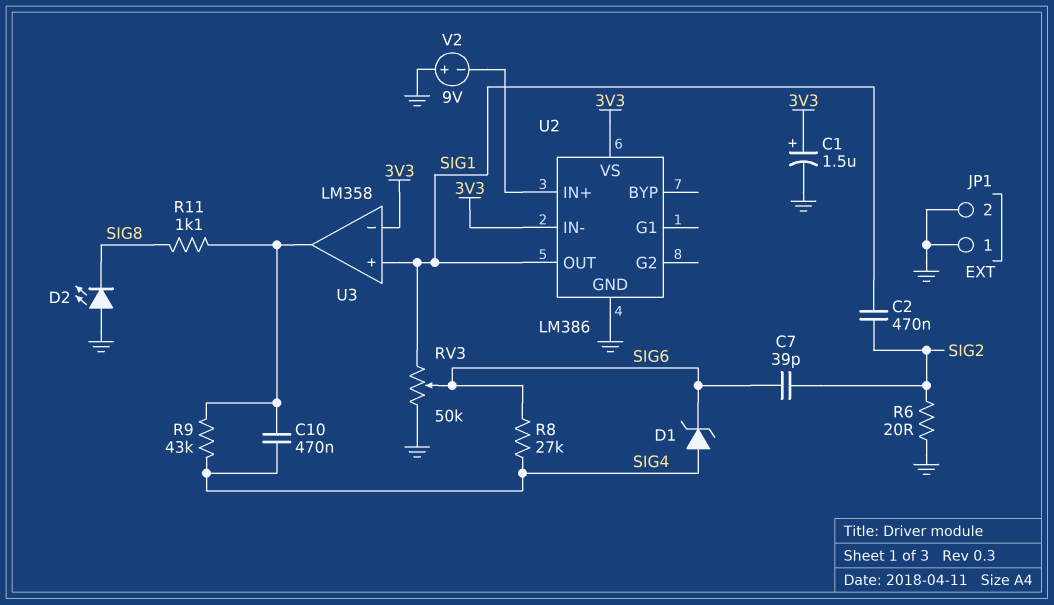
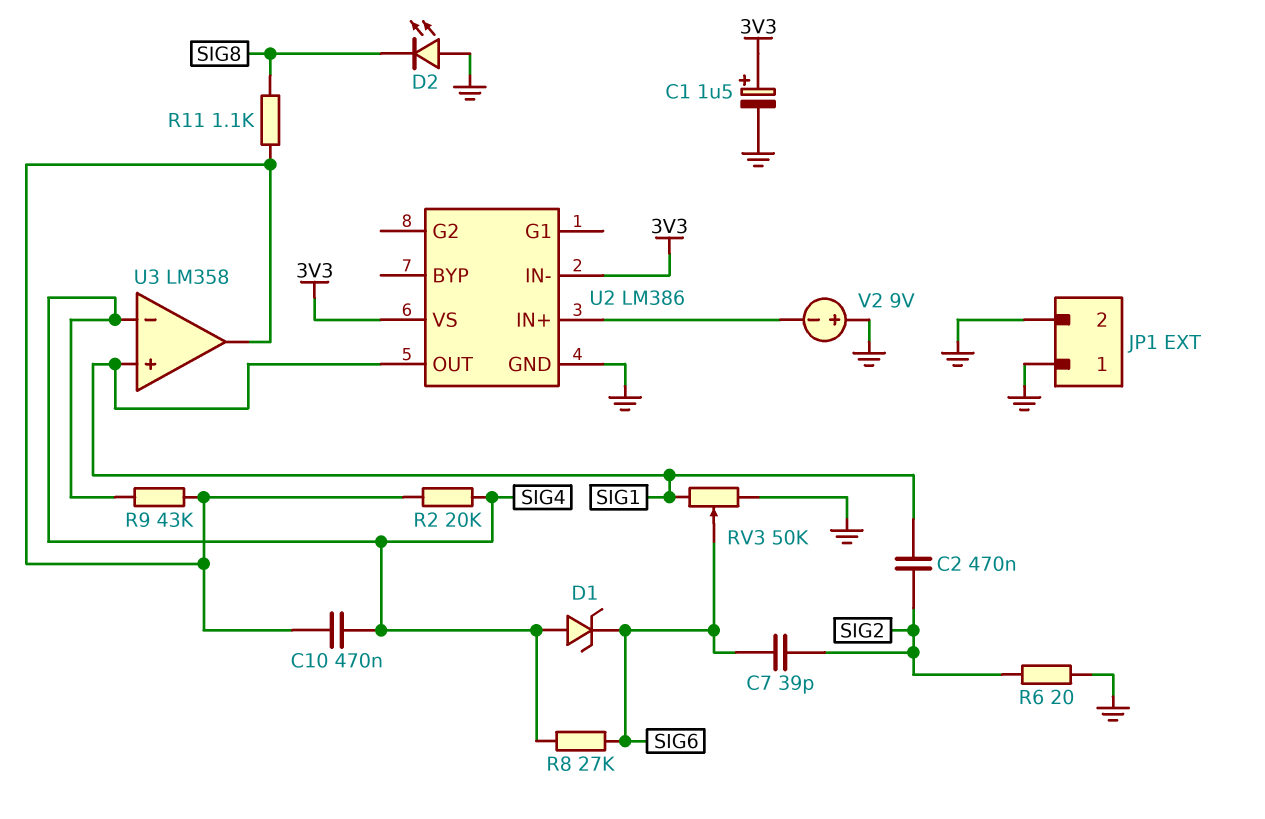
R2: none -> 20k (SIG4, U3/out)
U3 pin in-: 3V3 -> SIG4

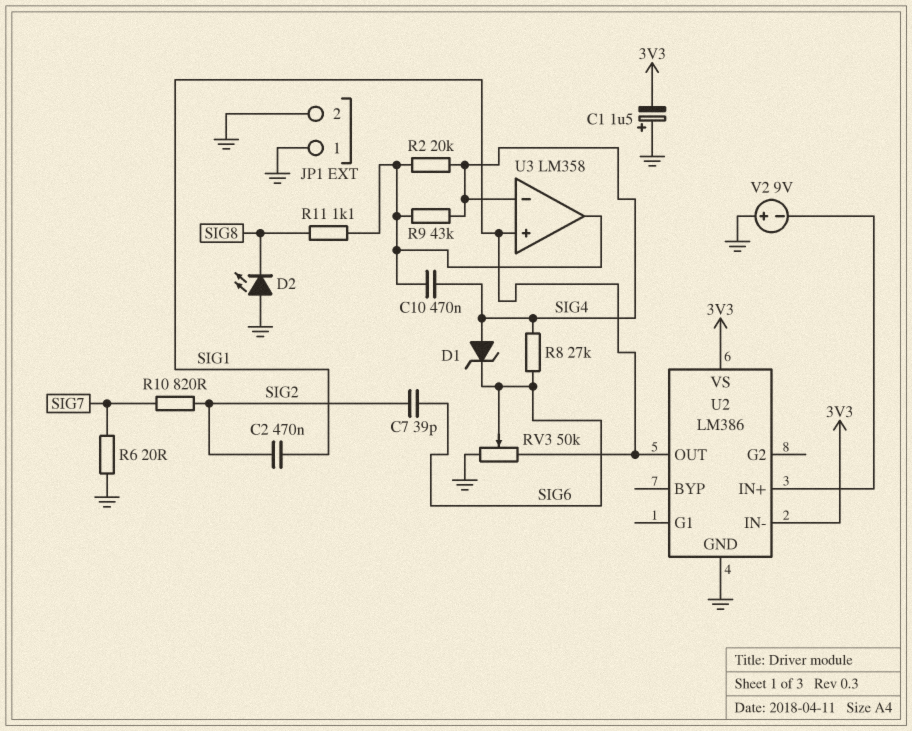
C1: 1.5uF (plus 3V3, minus GND) -> 1.5uF (plus GND, minus 3V3)
R6: 20 (GND, SIG2) -> 20 (GND, SIG7)
R10: none -> 820 (SIG2, SIG7)

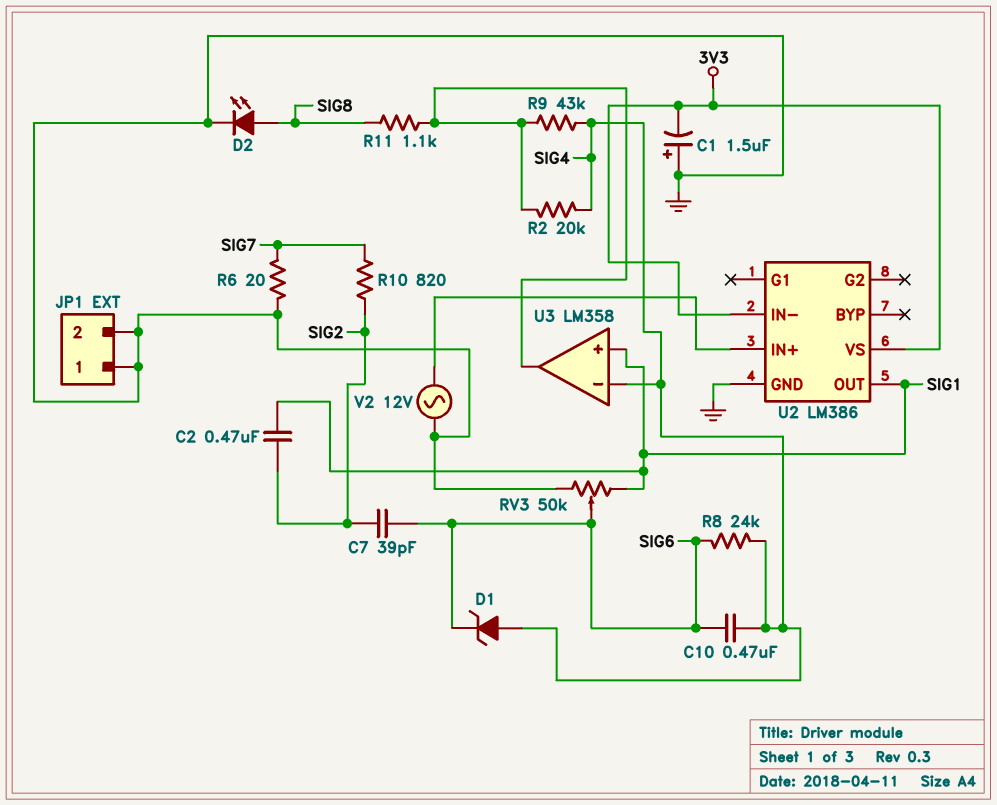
C10: 470nF (SIG4, U3/out) -> 470nF (SIG4, SIG6)
D2: LED (A GND, K SIG8) -> LED (A SIG8, K GND)
R8: 27k (SIG4, SIG6) -> 24k (SIG4, SIG6)
V2: 9V (plus GND, minus U2/IN+) -> AC 12V (GND, U2/IN+)

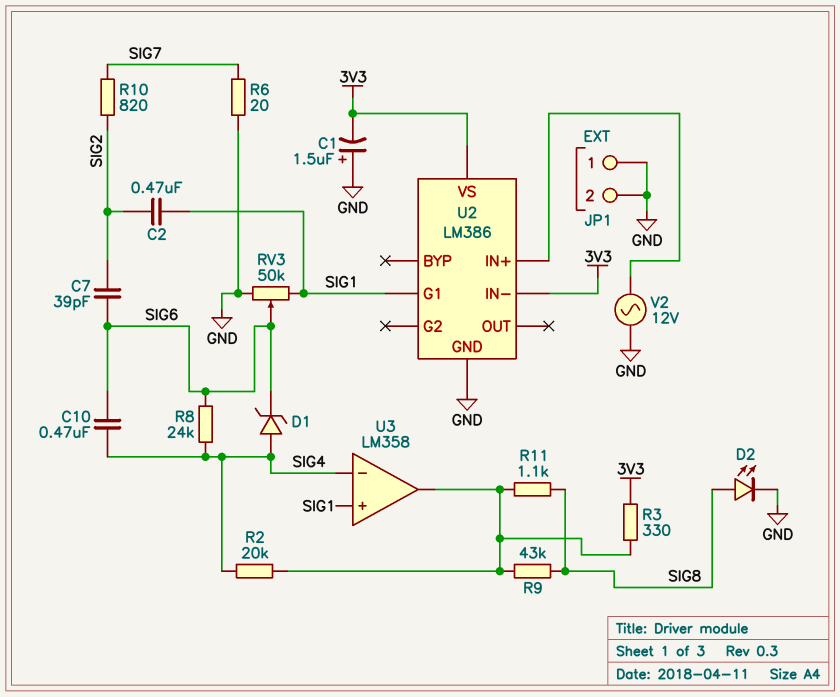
R3: none -> 330 (3V3, U3/out)
R9: 43k (SIG4, U3/out) -> 43k (SIG8, U3/out)
U2 pin G1: none -> SIG1
U2 pin OUT: SIG1 -> none

